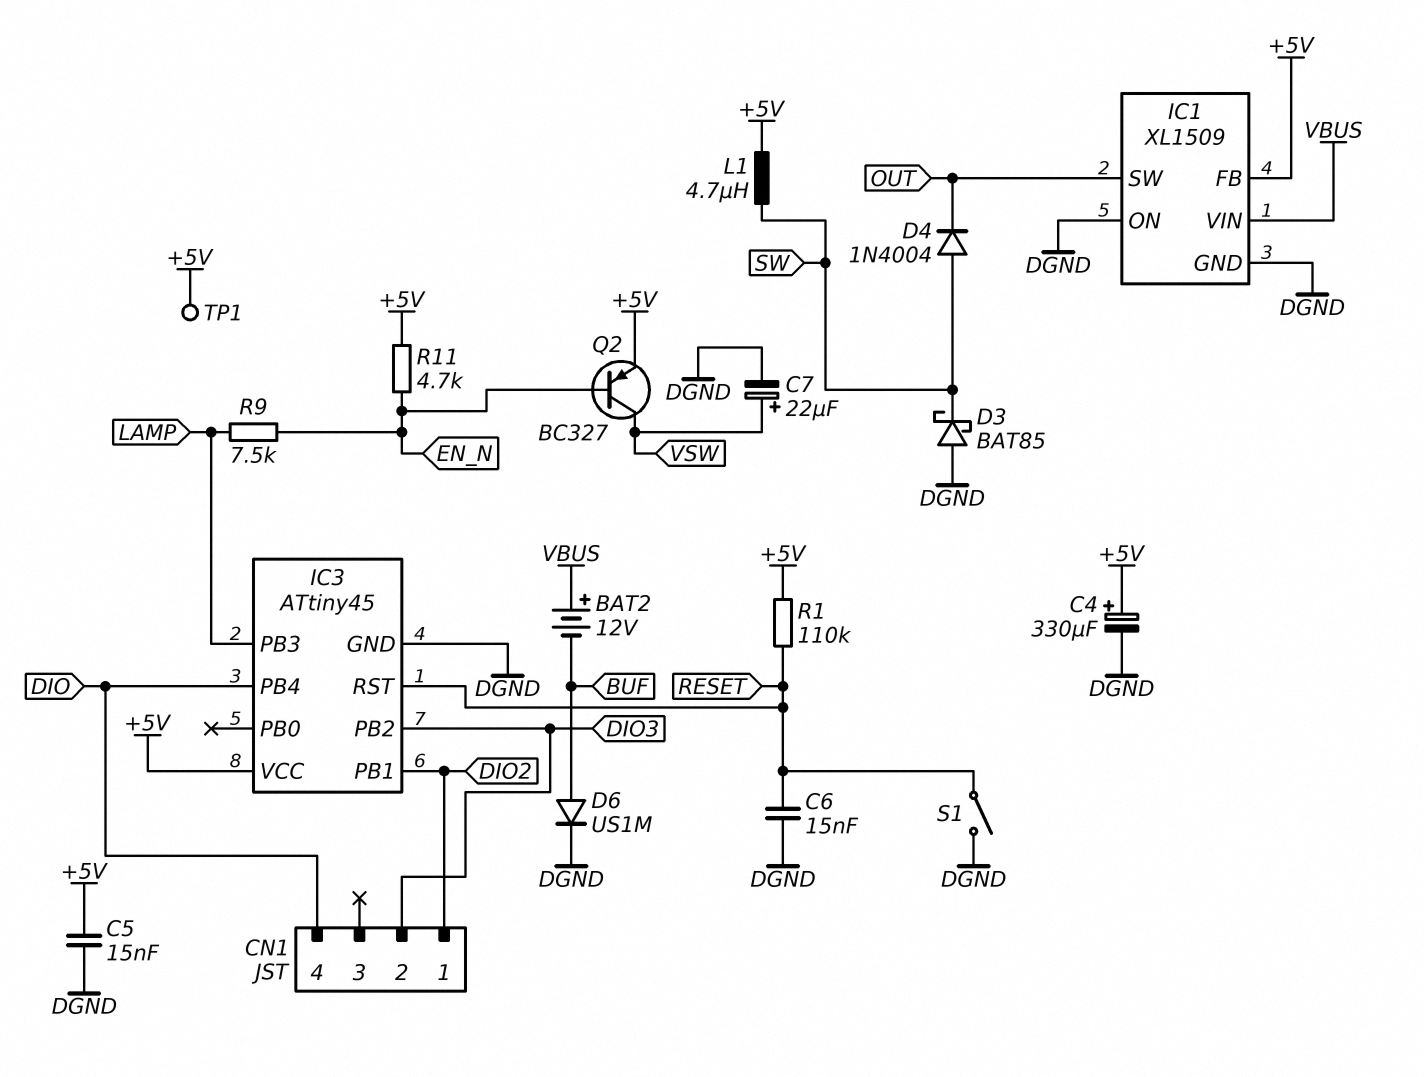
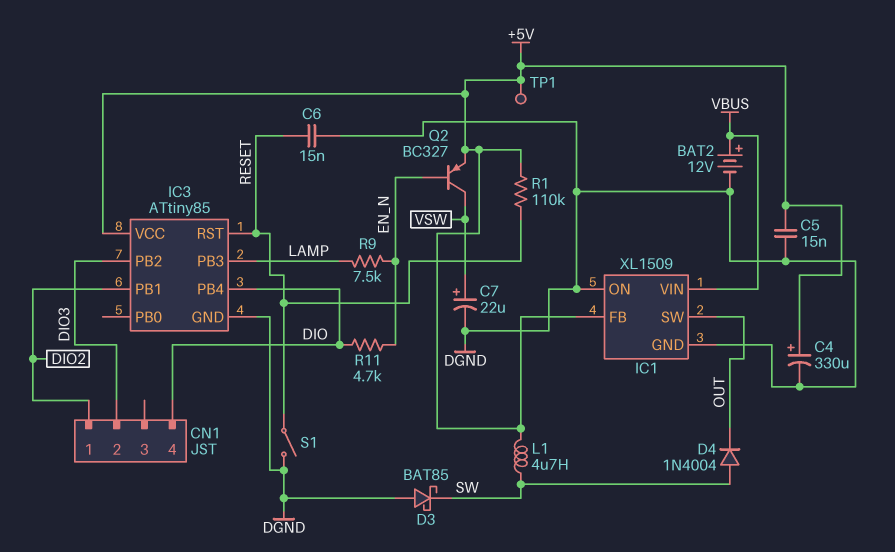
BAT2: 12V (plus VBUS, minus BUF) -> 12V (plus VBUS, minus DGND)
D6: diode US1M (A BUF, K DGND) -> none
IC3: ATtiny45 -> ATtiny85
R11: 4.7k (+5V, EN_N) -> 4.7k (DIO, EN_N)

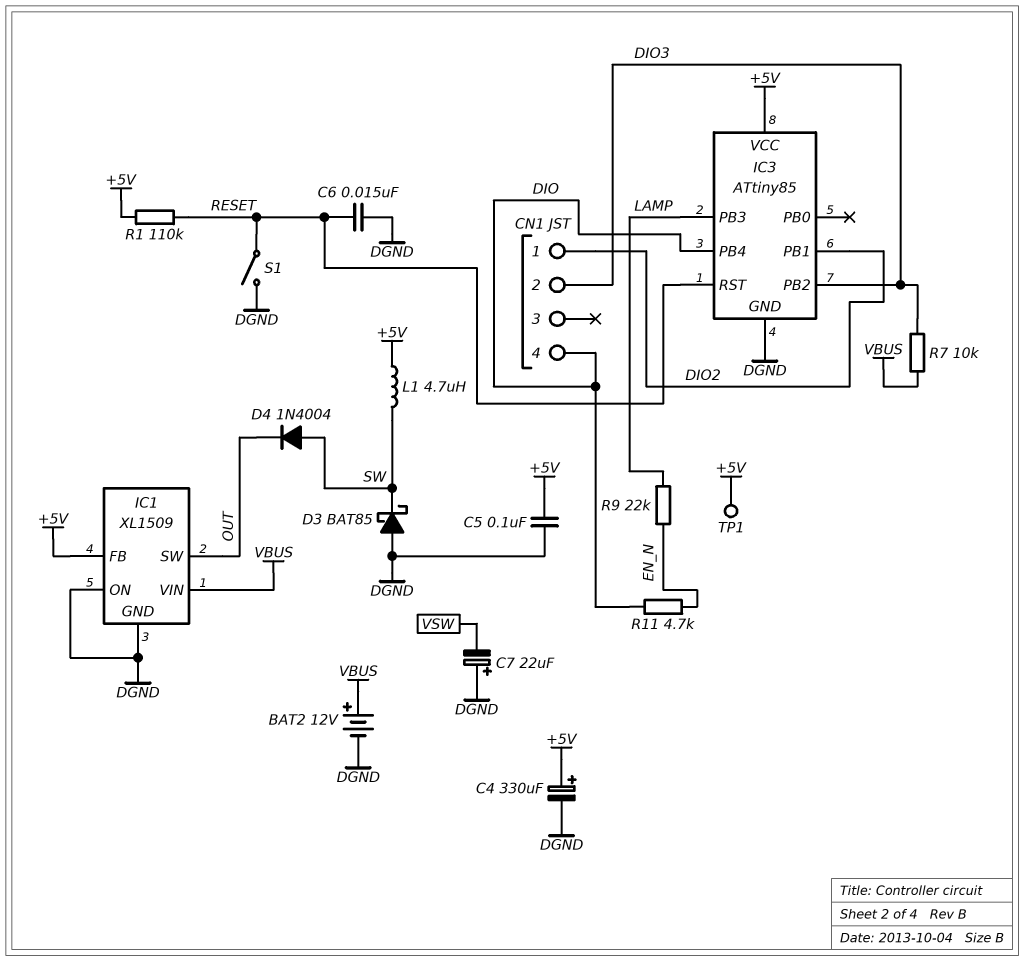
C5: 15nF (+5V, DGND) -> 100nF (+5V, DGND)
C7: 22uF (plus VSW, minus DGND) -> 22uF (plus DGND, minus VSW)
Q2: PNP BC327 (B EN_N, C VSW, E +5V) -> none
R7: none -> 10k (DIO3, VBUS)
R9: 7.5k (EN_N, LAMP) -> 22k (EN_N, LAMP)

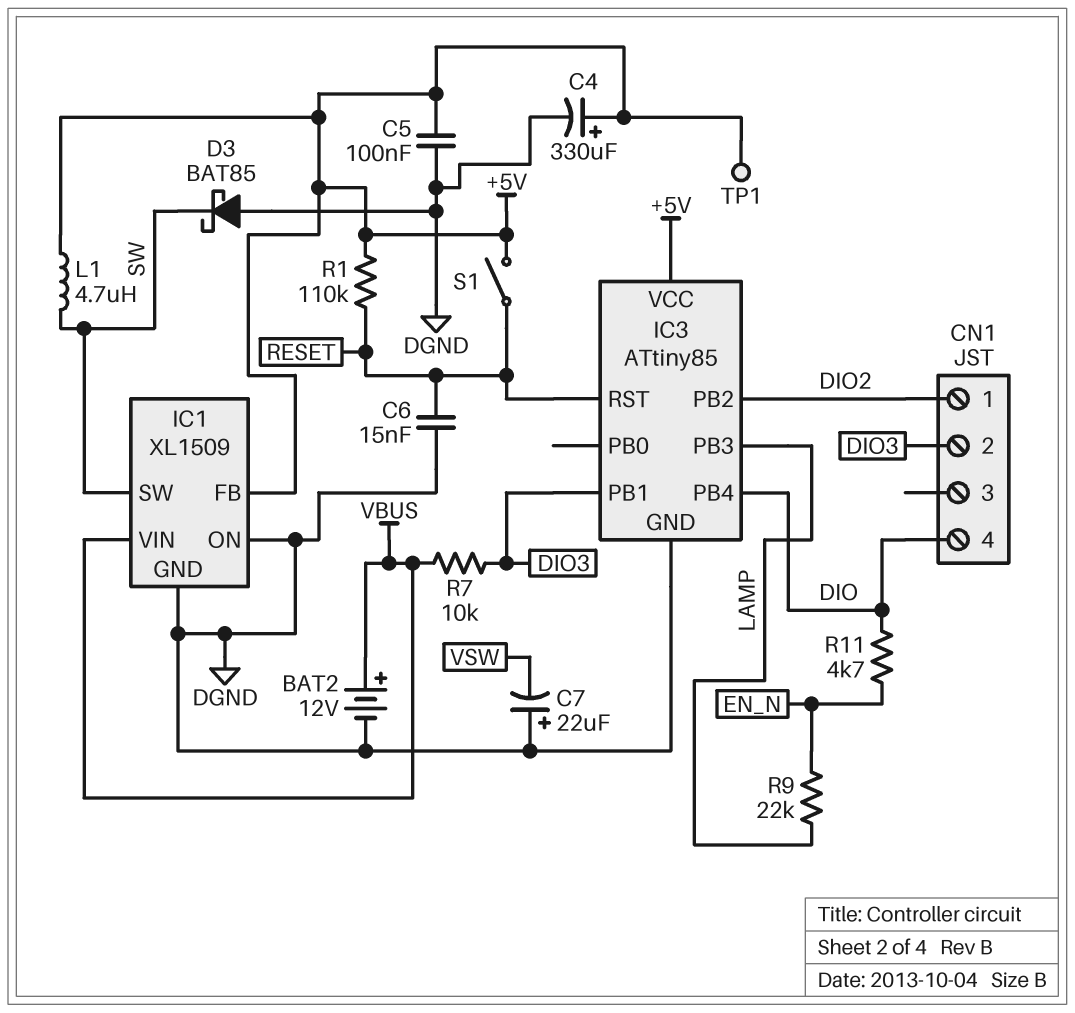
D4: diode 1N4004 (A SW, K OUT) -> none
IC1 pin SW: OUT -> SW
IC3 pin PB1: DIO2 -> DIO3
IC3 pin PB2: DIO3 -> DIO2
S1: switch (DGND, RESET) -> switch (+5V, RESET)

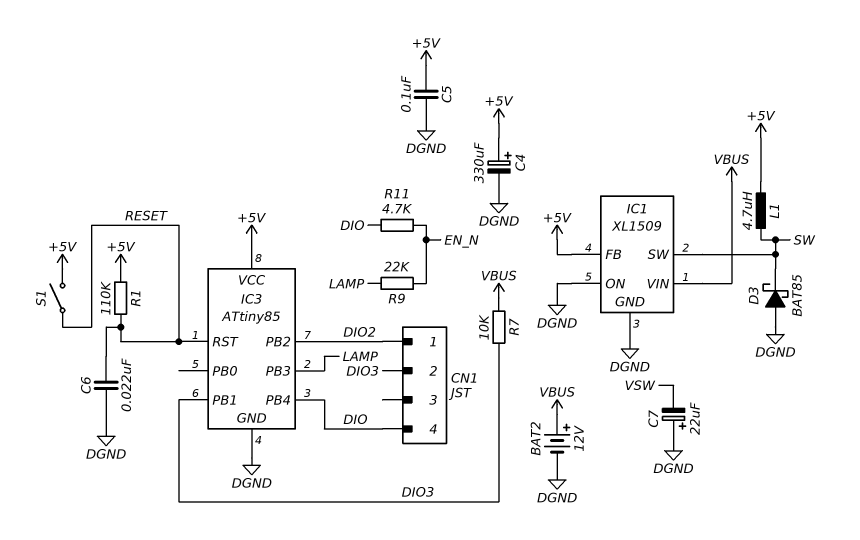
C6: 15nF (DGND, RESET) -> 22nF (DGND, RESET)
TP1: test point (+5V) -> none

